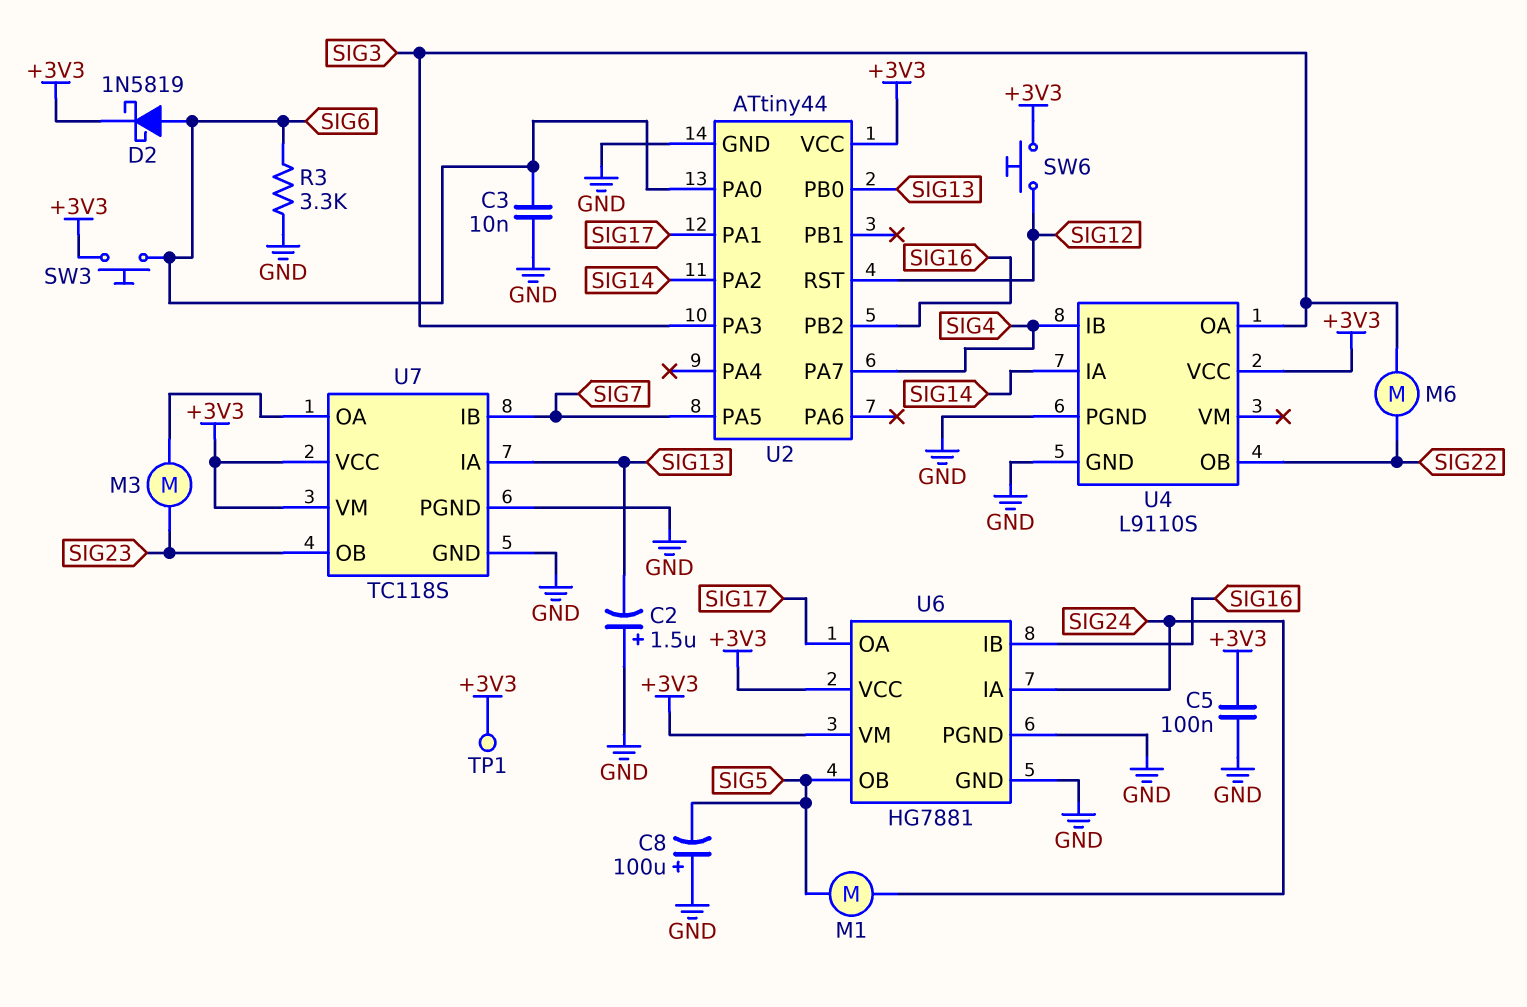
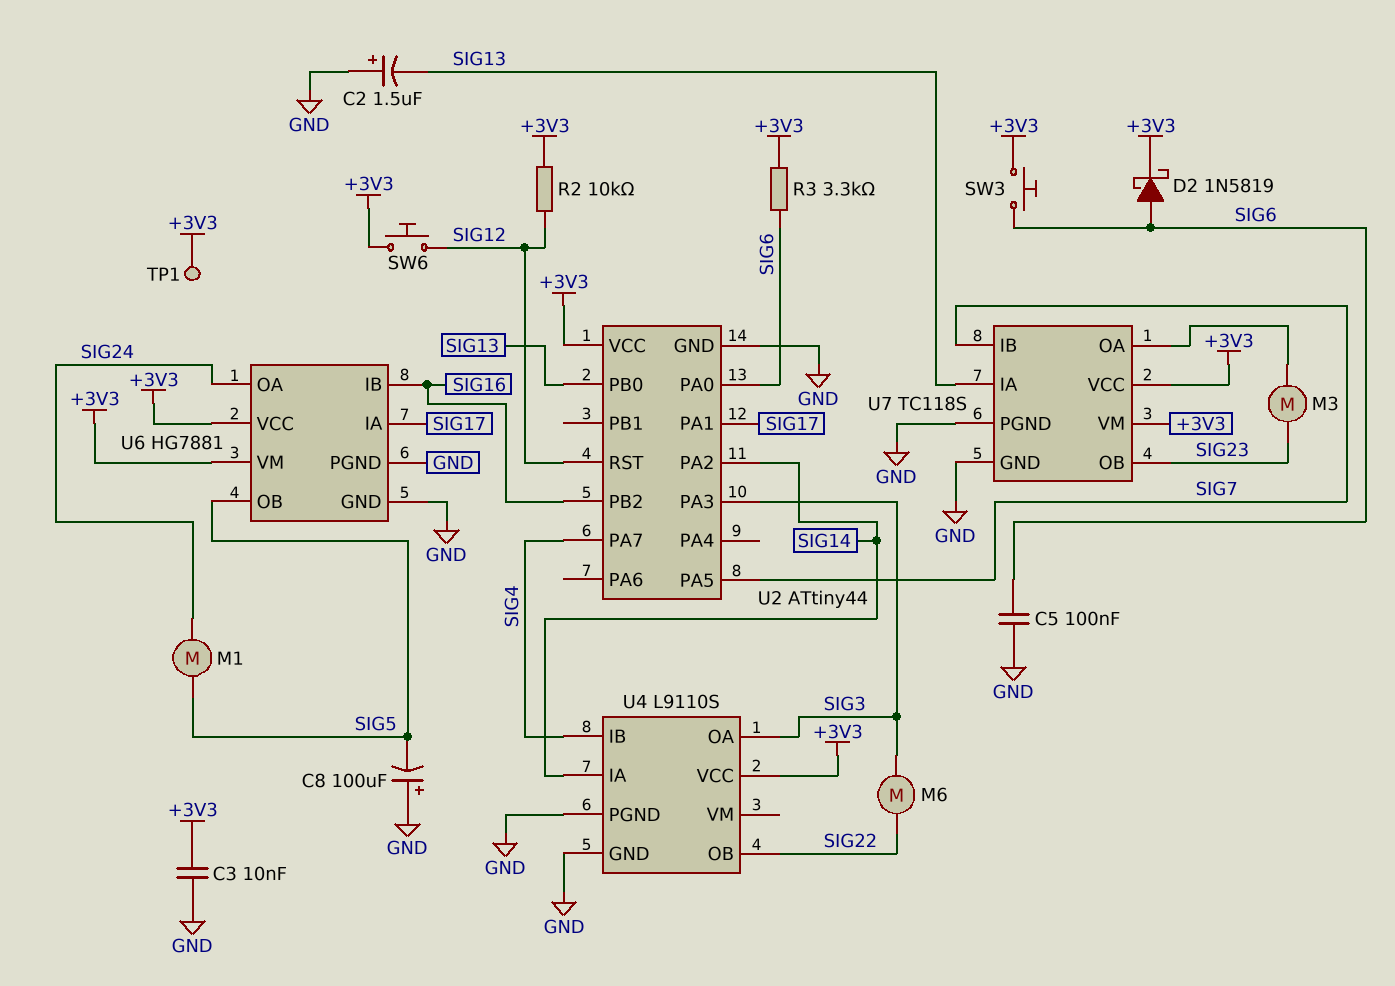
C3: 10nF (GND, SIG6) -> 10nF (+3V3, GND)
C5: 100nF (+3V3, GND) -> 100nF (GND, SIG6)
R2: none -> 10k (+3V3, SIG12)
R3: 3.3k (GND, SIG6) -> 3.3k (+3V3, SIG6)
U6 pin IA: SIG24 -> SIG17
U6 pin OA: SIG17 -> SIG24

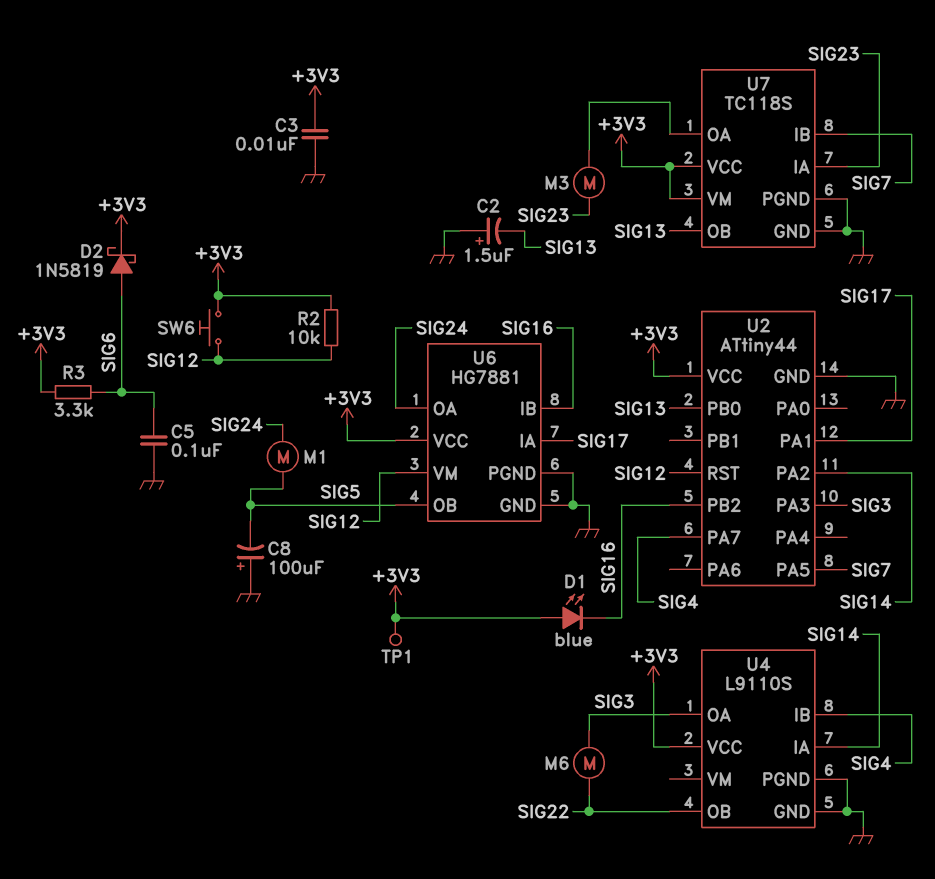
D1: none -> LED blue (A +3V3, K SIG16)
SW3: button (+3V3, SIG6) -> none
U2 pin PA0: SIG6 -> none
U6 pin VM: +3V3 -> SIG12
U7 pin IA: SIG13 -> SIG23
U7 pin OB: SIG23 -> SIG13

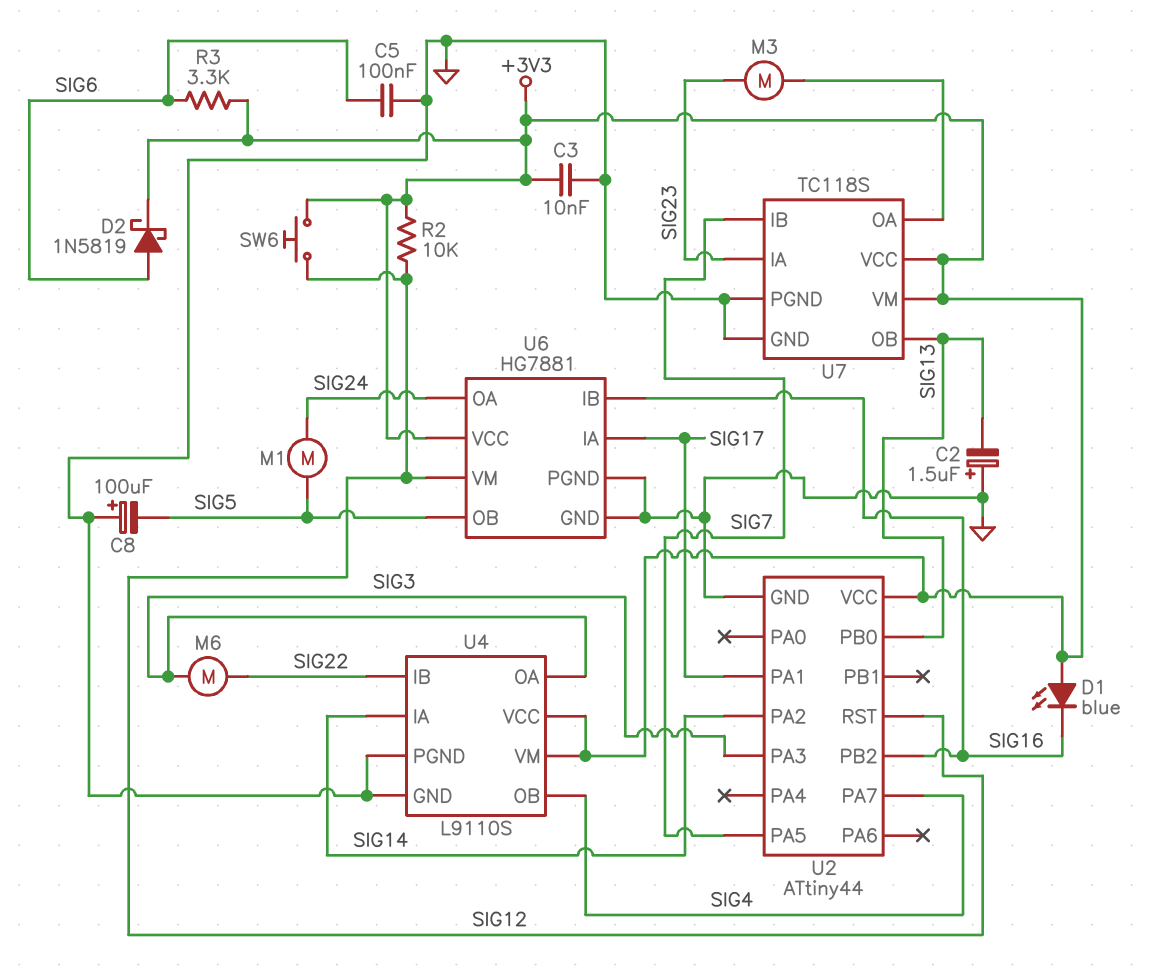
TP1: test point (+3V3) -> none
U4 pin IB: SIG4 -> SIG22
U4 pin OB: SIG22 -> SIG4
U4 pin VM: none -> +3V3

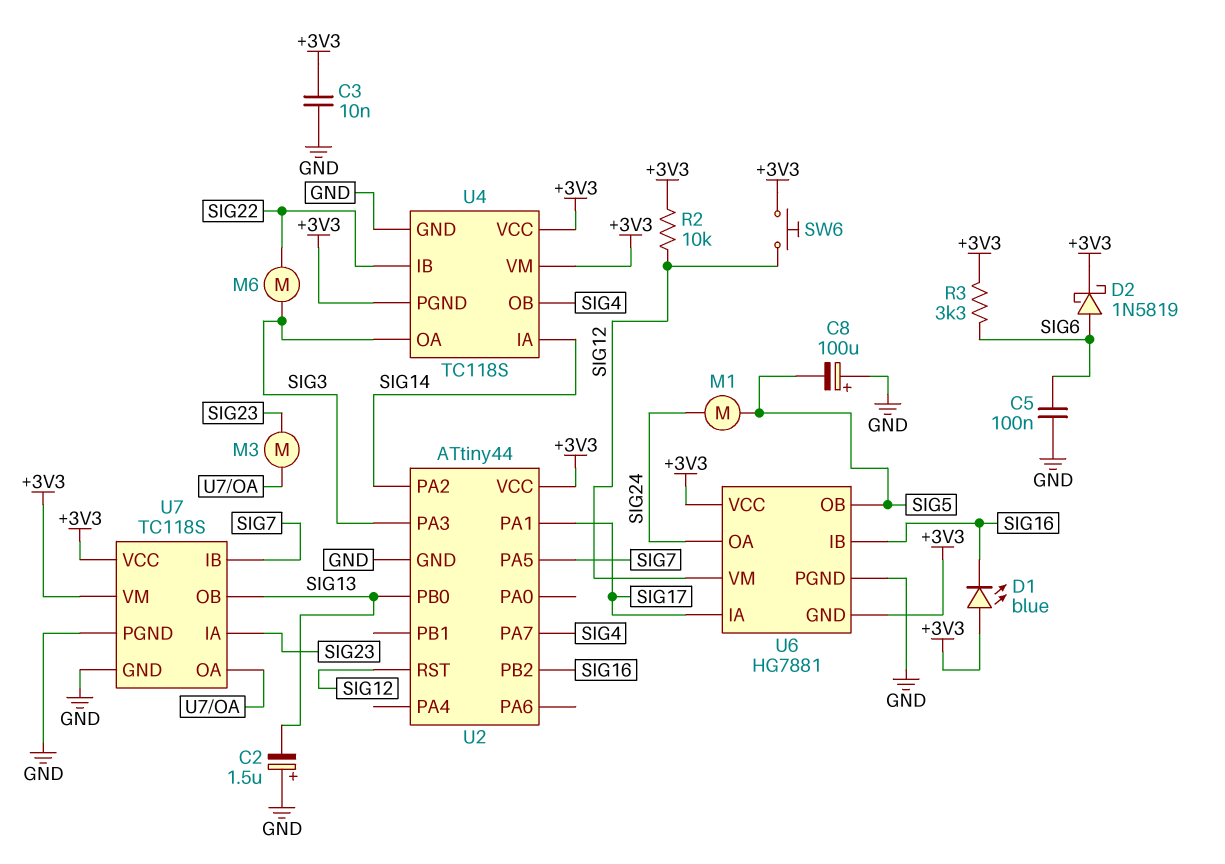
U4: L9110S -> TC118S
U4 pin PGND: GND -> +3V3
U6 pin GND: GND -> +3V3

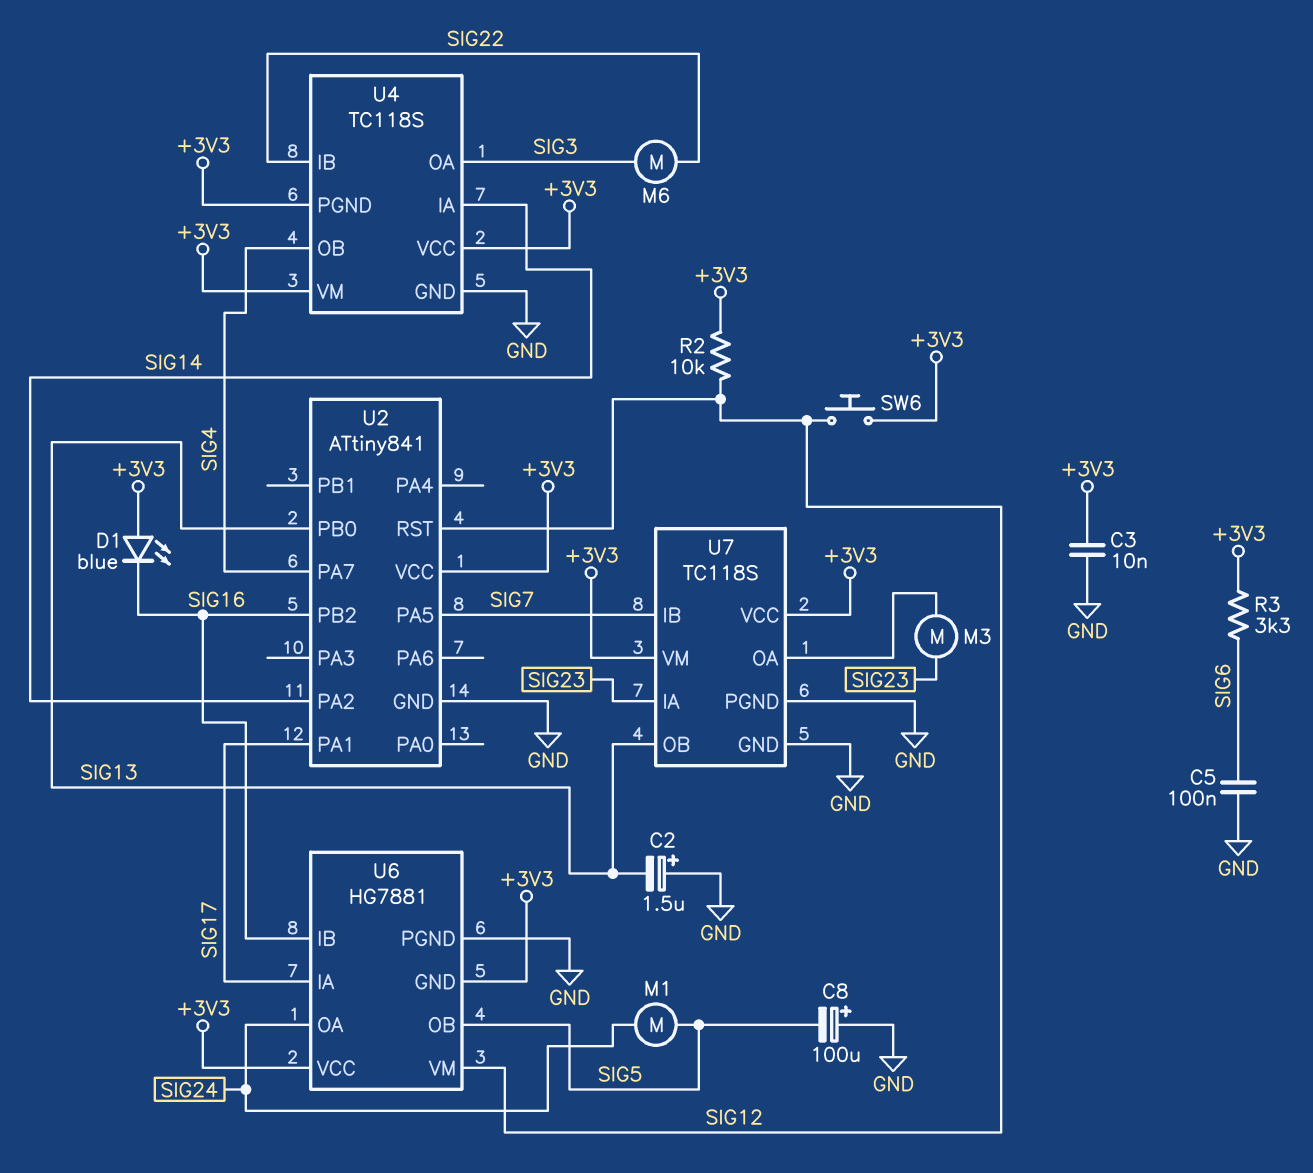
D2: schottky 1N5819 (A SIG6, K +3V3) -> none
U2: ATtiny44 -> ATtiny841
U2 pin PA3: SIG3 -> none

